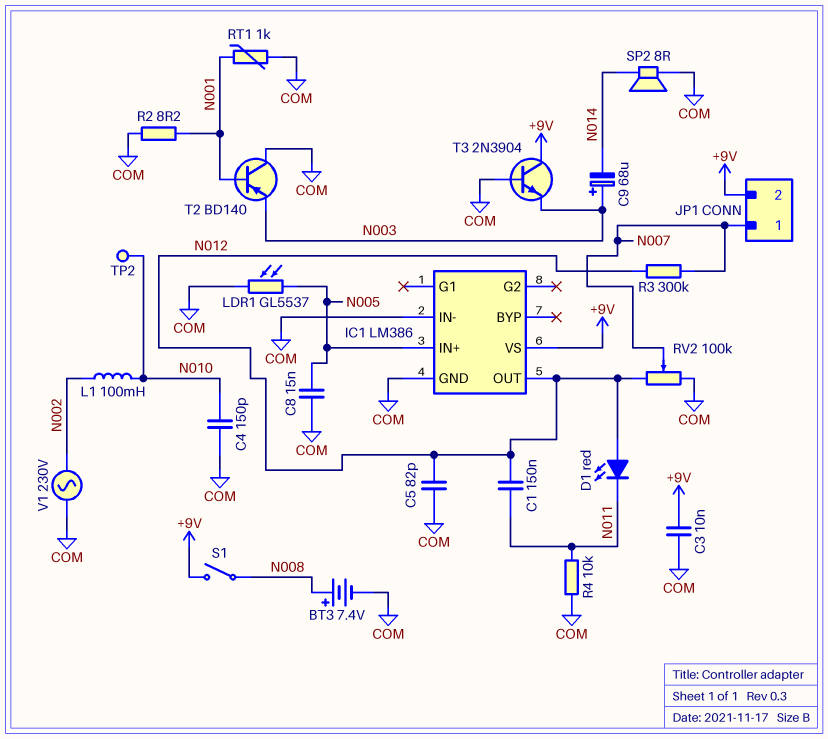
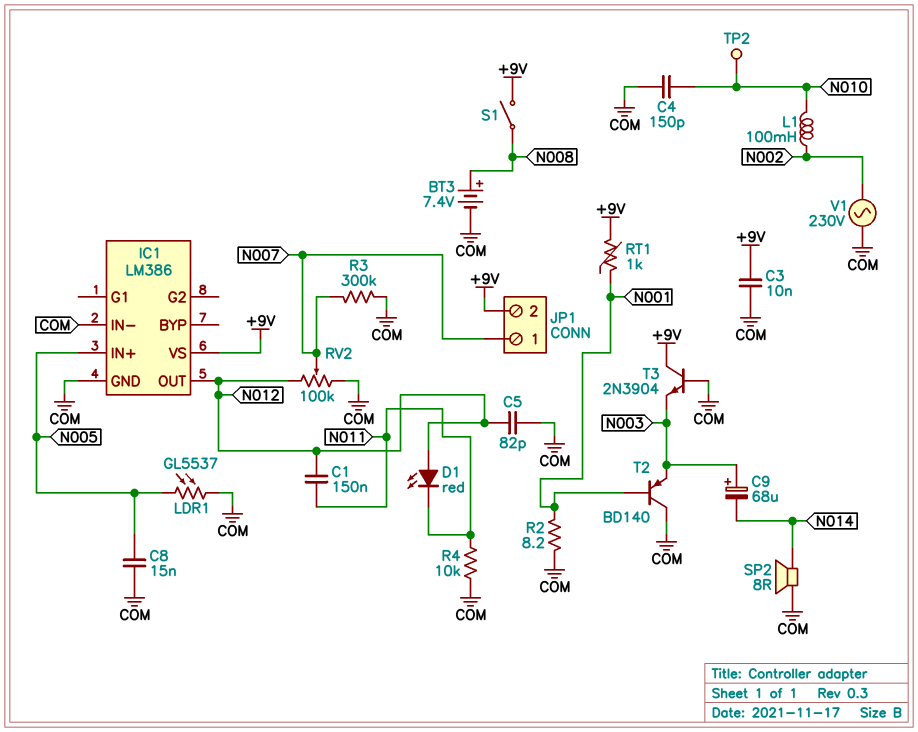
R3: 300k (N007, N012) -> 300k (COM, N007)
RT1: 1k (COM, N001) -> 1k (+9V, N001)

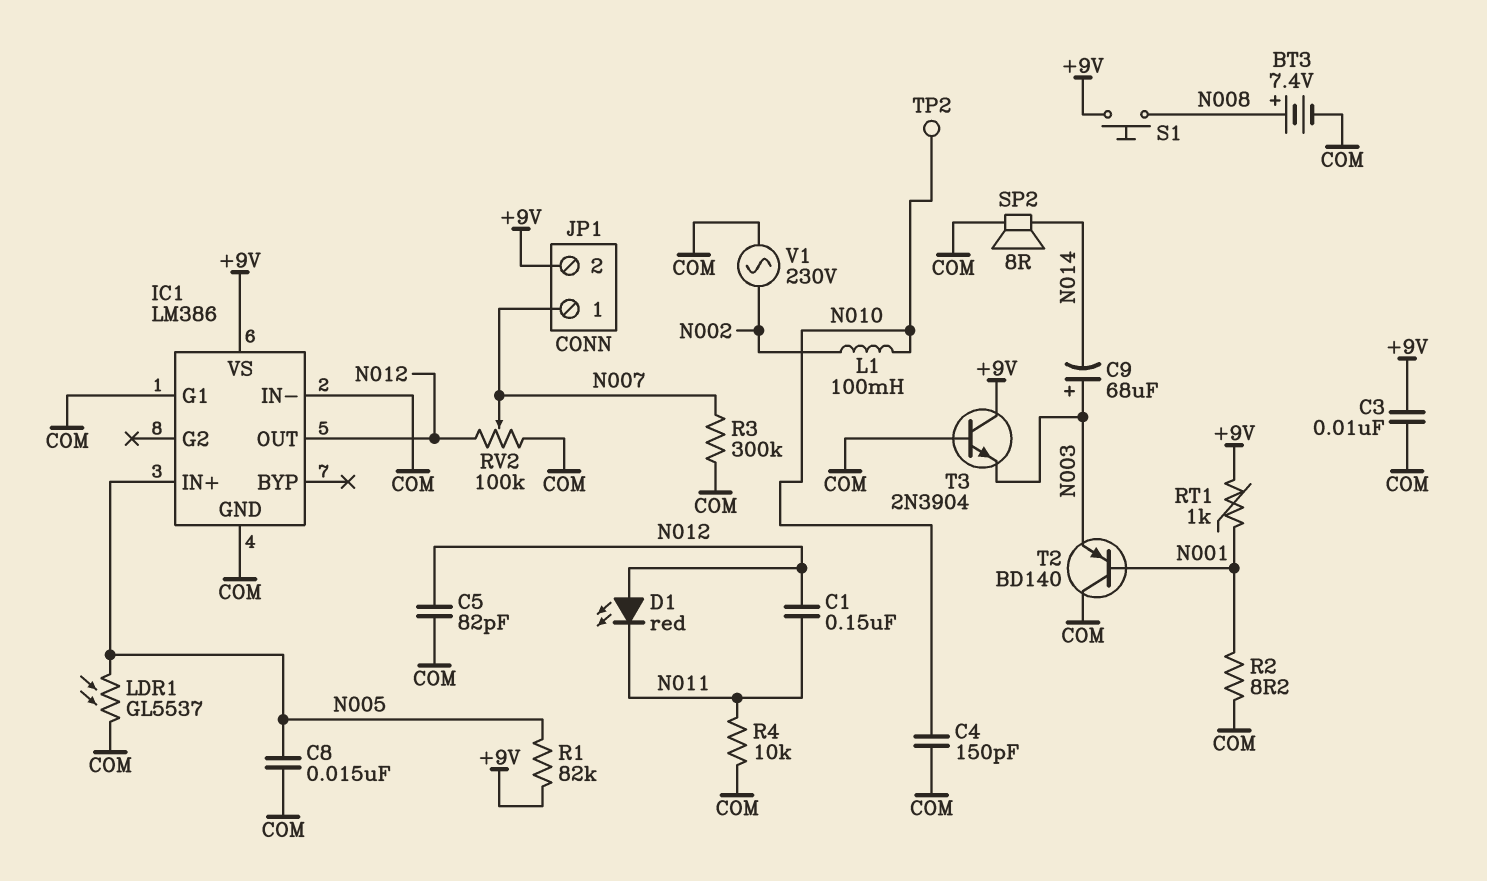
IC1 pin G1: none -> COM
R1: none -> 82k (+9V, N005)
S1: switch (+9V, N008) -> button (+9V, N008)

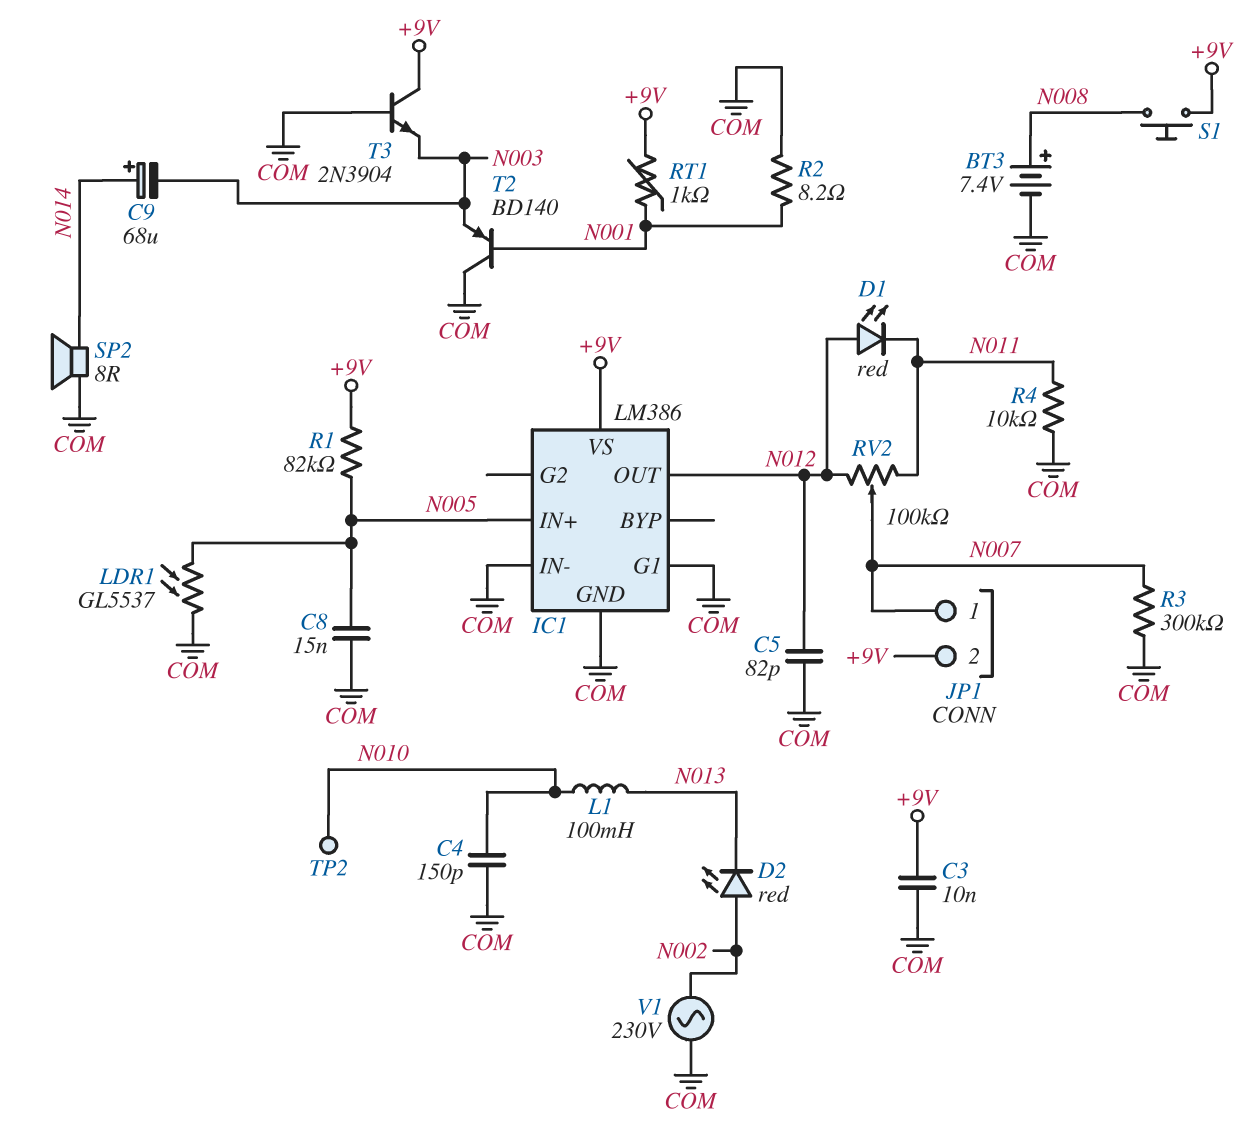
C1: 150nF (N011, N012) -> none
C9: 68uF (plus N003, minus N014) -> 68uF (plus N014, minus N003)
D2: none -> LED red (A N002, K N013)
L1: 100mH (N002, N010) -> 100mH (N010, N013)
RV2: 100k (COM, N012, wiper N007) -> 100k (N011, N012, wiper N007)

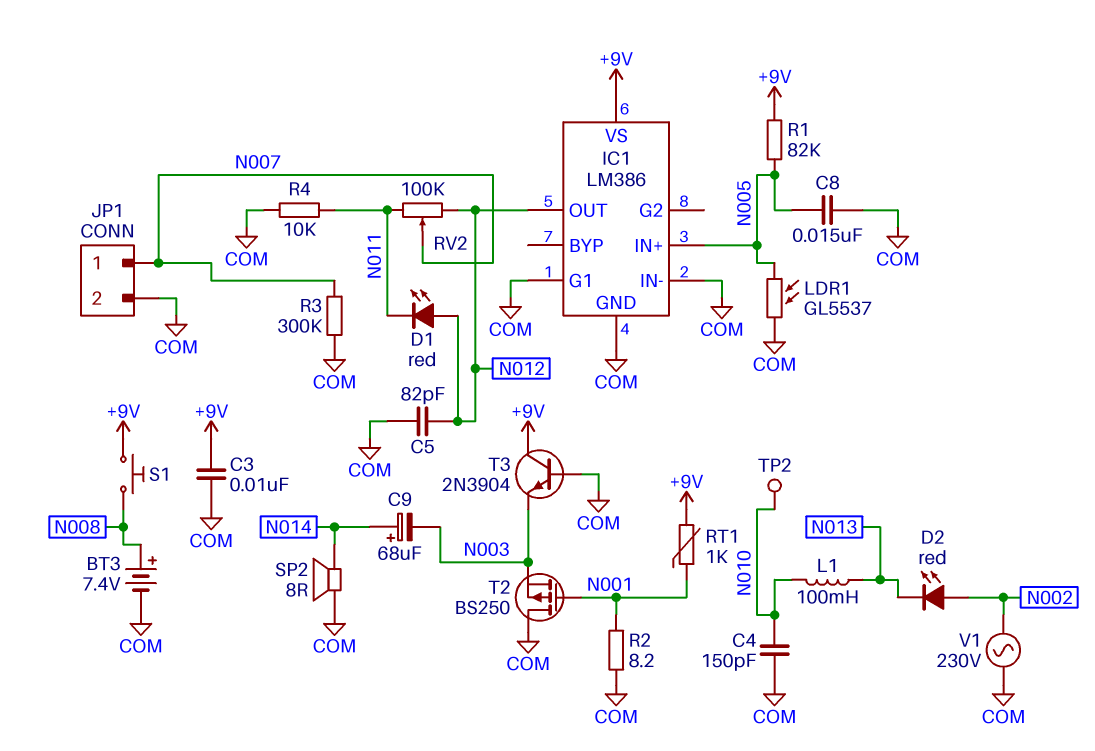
JP1 pin 2: +9V -> COM
T2: PNP BD140 (B N001, C COM, E N003) -> PMOS BS250 (G N001, D COM, S N003)

